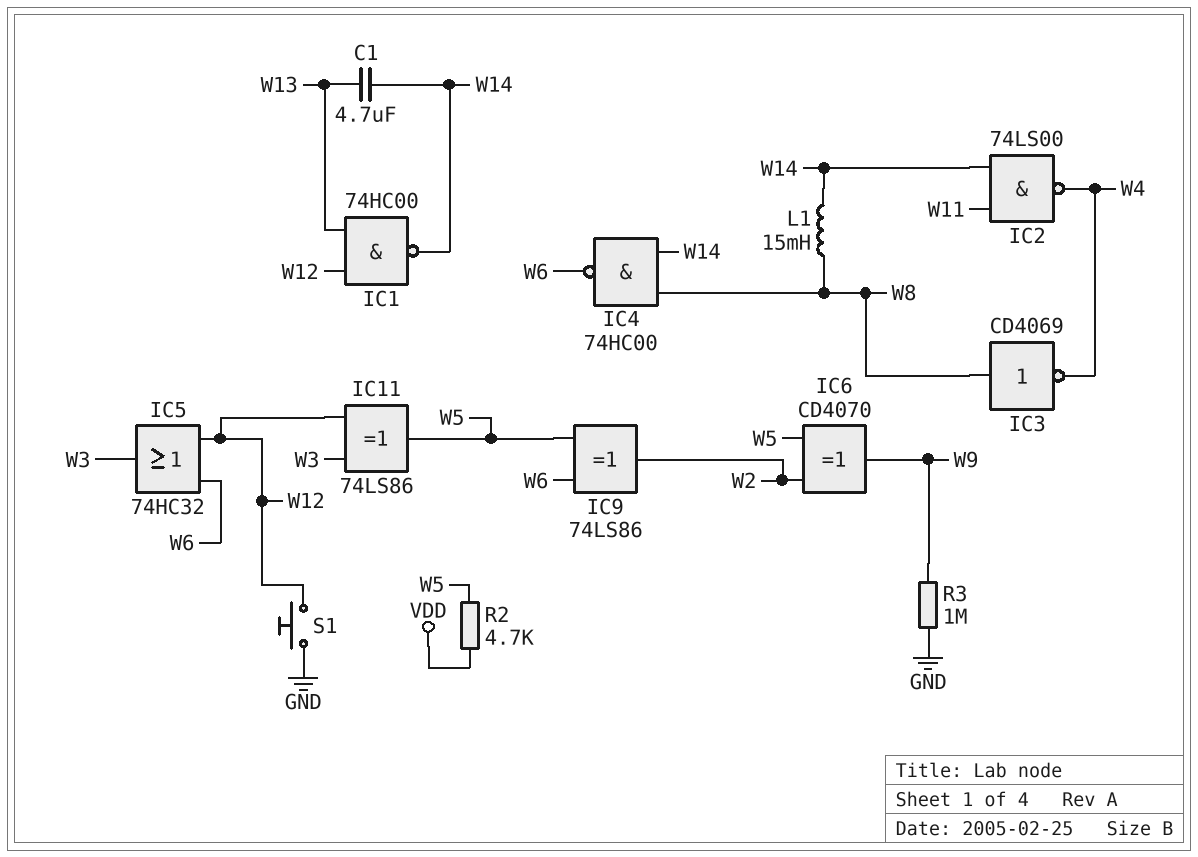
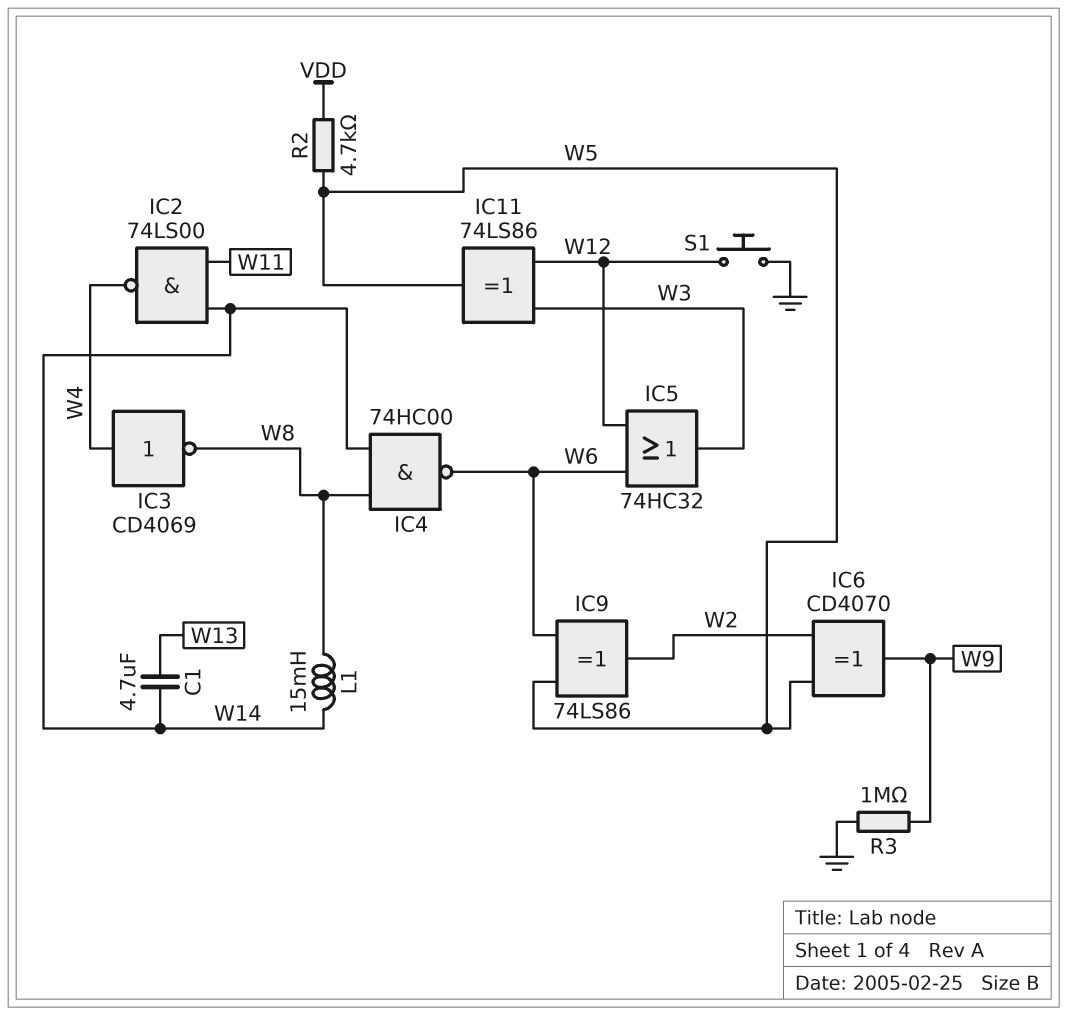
IC1: NAND 74HC00 (in W12, in W13, out W14) -> none
IC3: NOT CD4069 (in W8, out W4) -> NOT CD4069 (in W4, out W8)

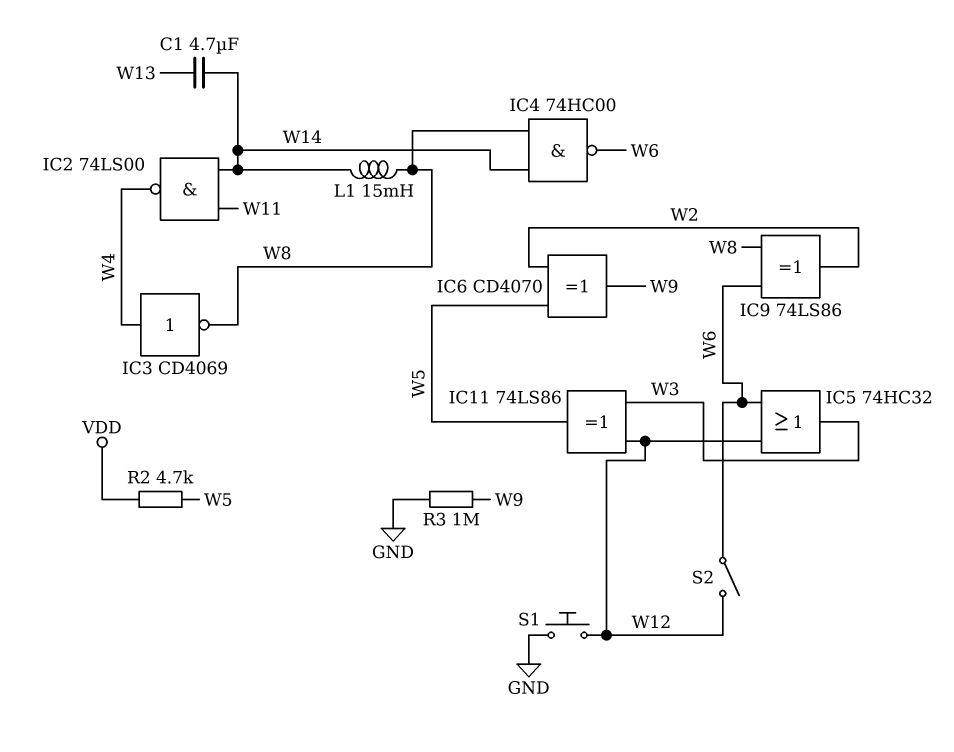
IC9: XOR 74LS86 (in W5, in W6, out W2) -> XOR 74LS86 (in W6, in W8, out W2)
S2: none -> switch (W6, W12)

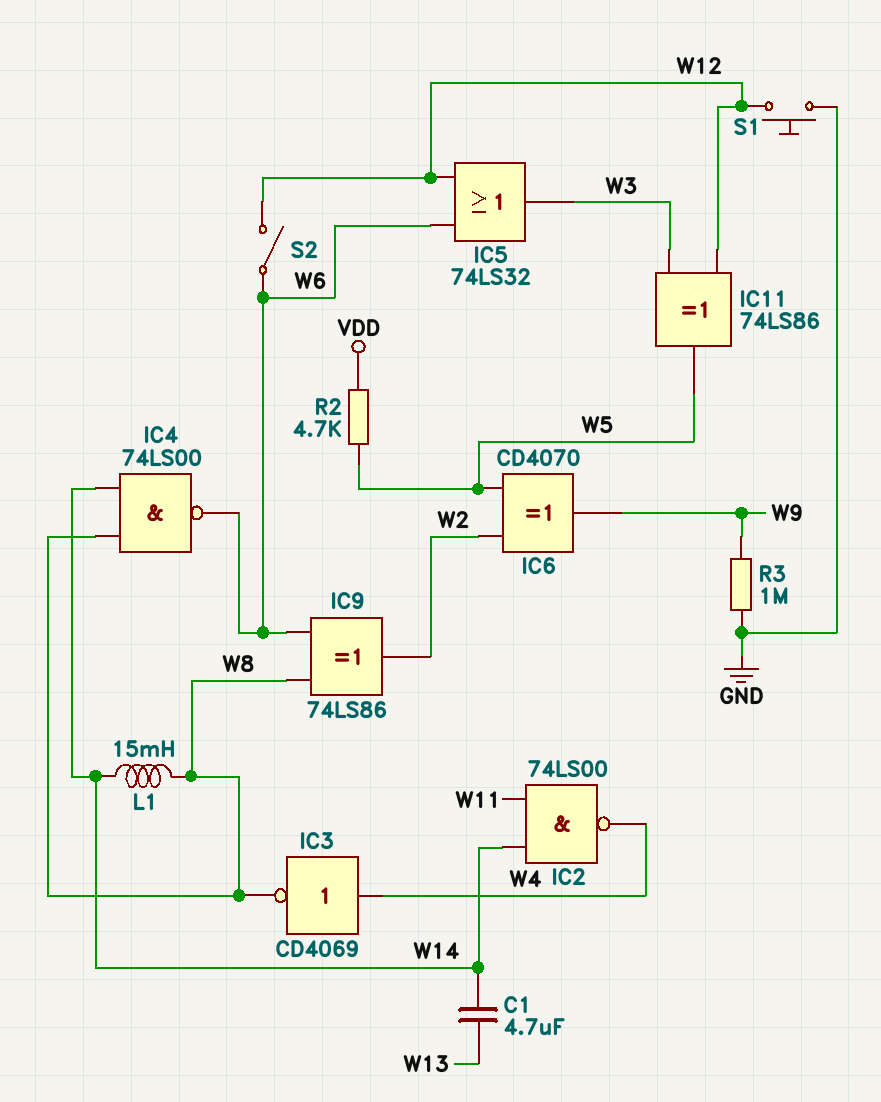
IC4: NAND 74HC00 (in W8, in W14, out W6) -> NAND 74LS00 (in W8, in W14, out W6)
IC5: OR 74HC32 (in W6, in W12, out W3) -> OR 74LS32 (in W6, in W12, out W3)

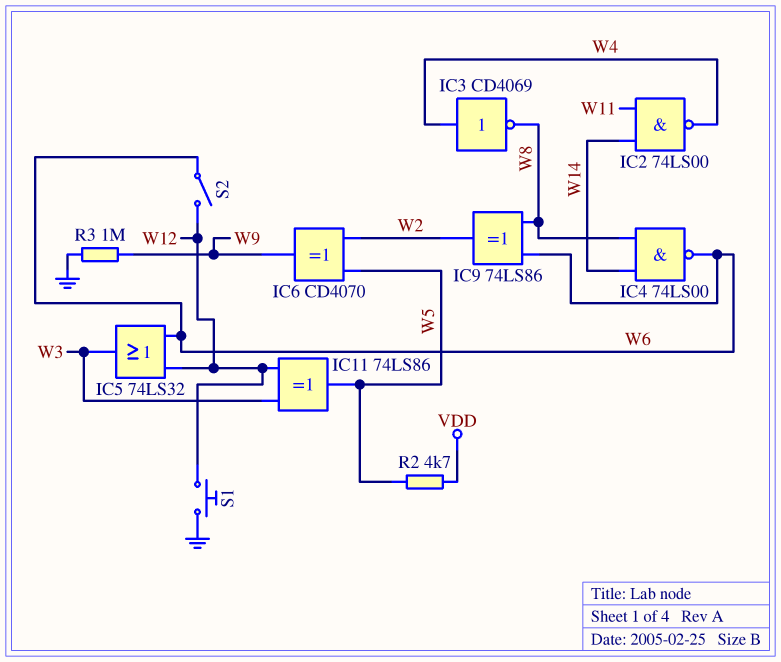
C1: 4.7uF (W13, W14) -> none
L1: 15mH (W8, W14) -> none

